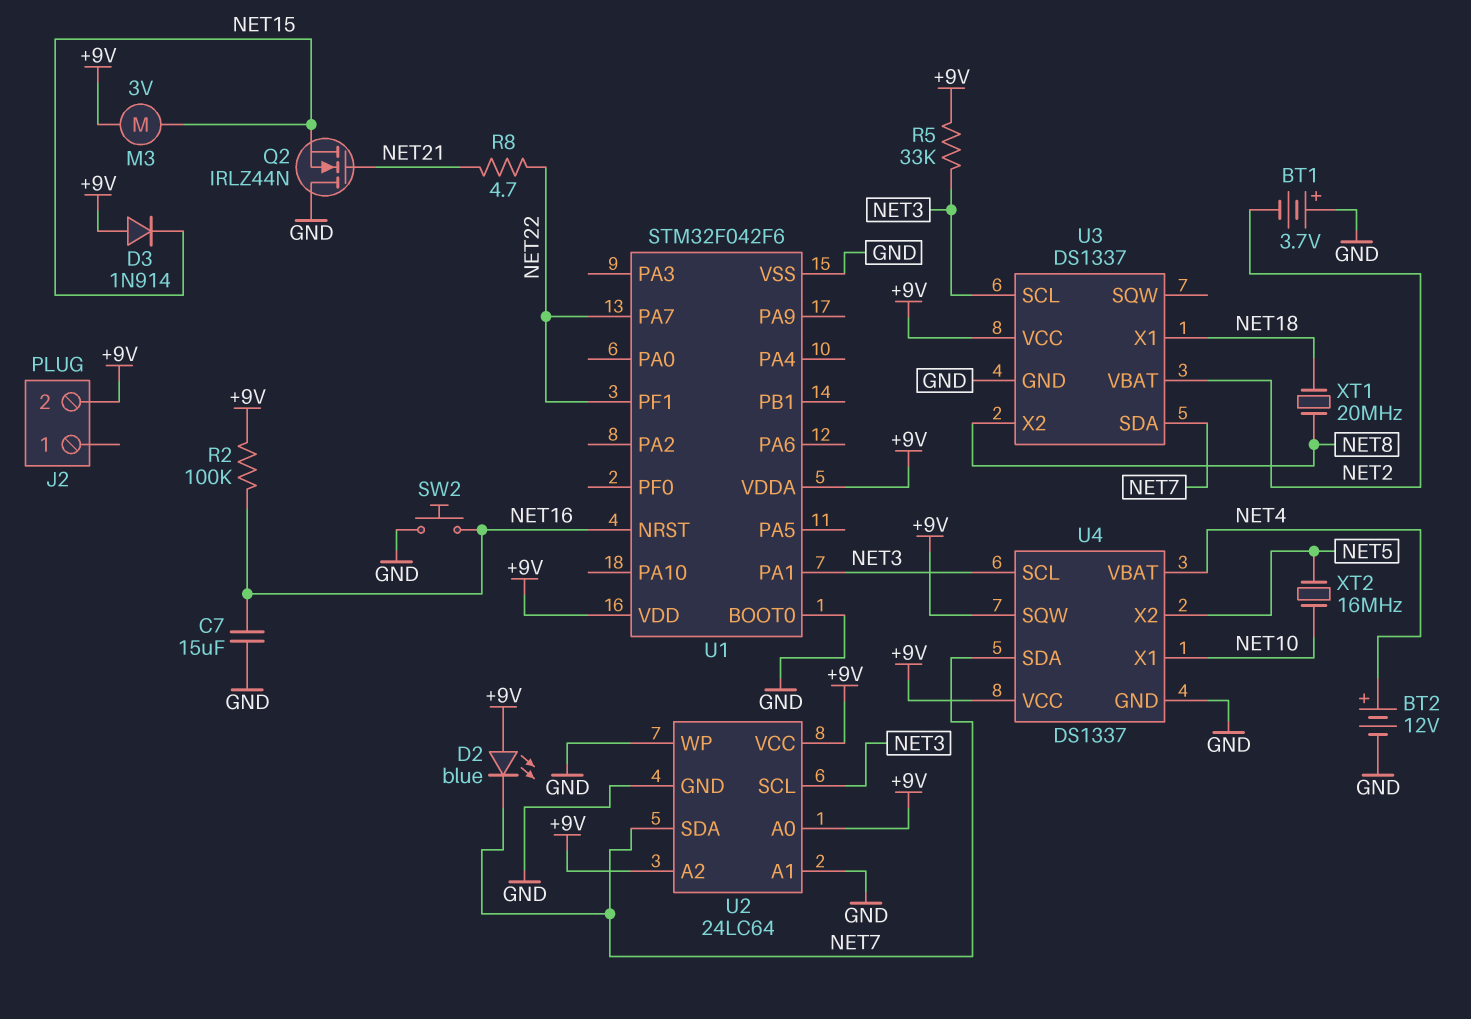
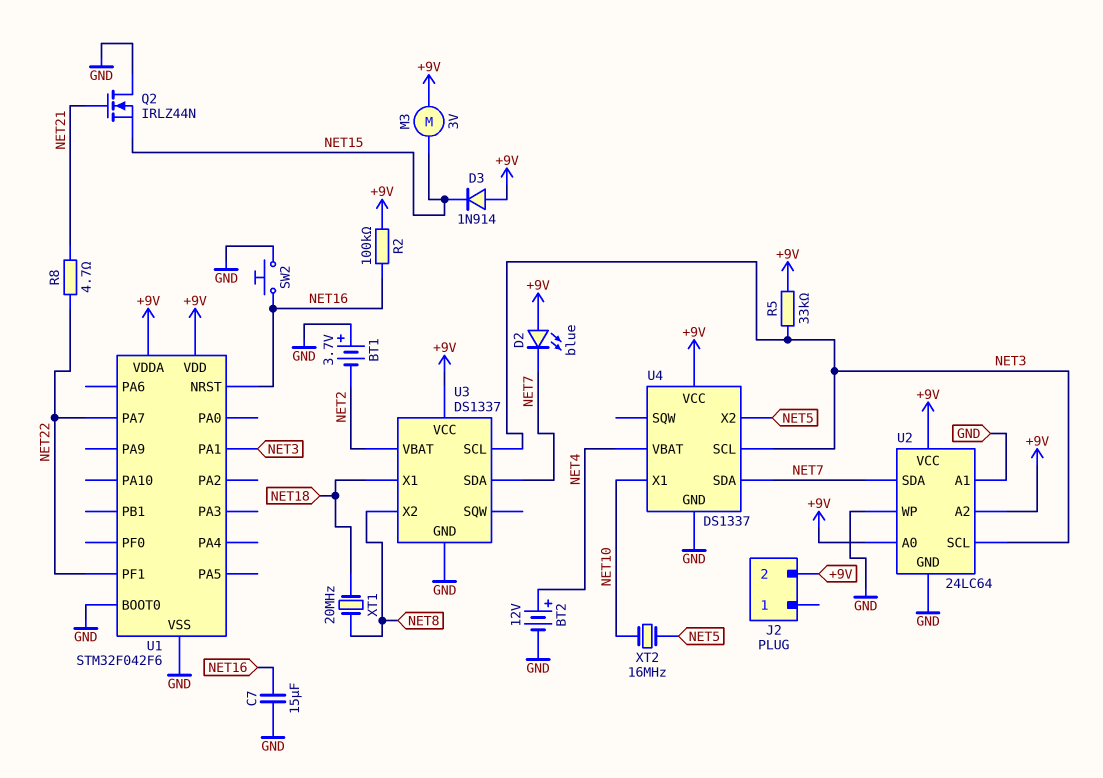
U4 pin SQW: +9V -> none

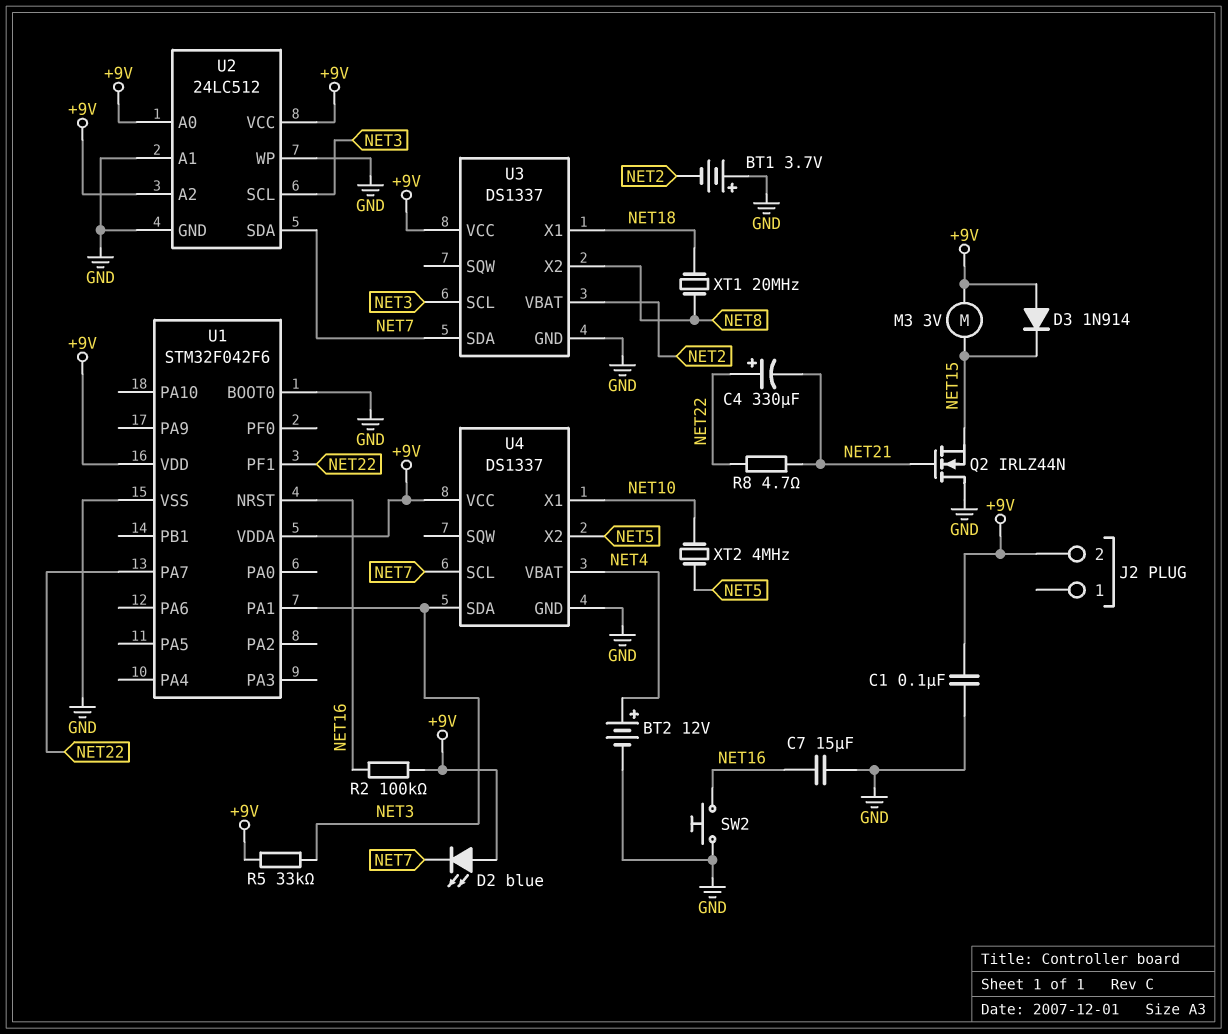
C1: none -> 100nF (+9V, GND)
C4: none -> 330uF (plus NET22, minus NET21)
U2: 24LC64 -> 24LC512
U4 pin SCL: NET3 -> NET7
U4 pin SDA: NET7 -> NET3
XT2: 16MHz (NET5, NET10) -> 4MHz (NET5, NET10)

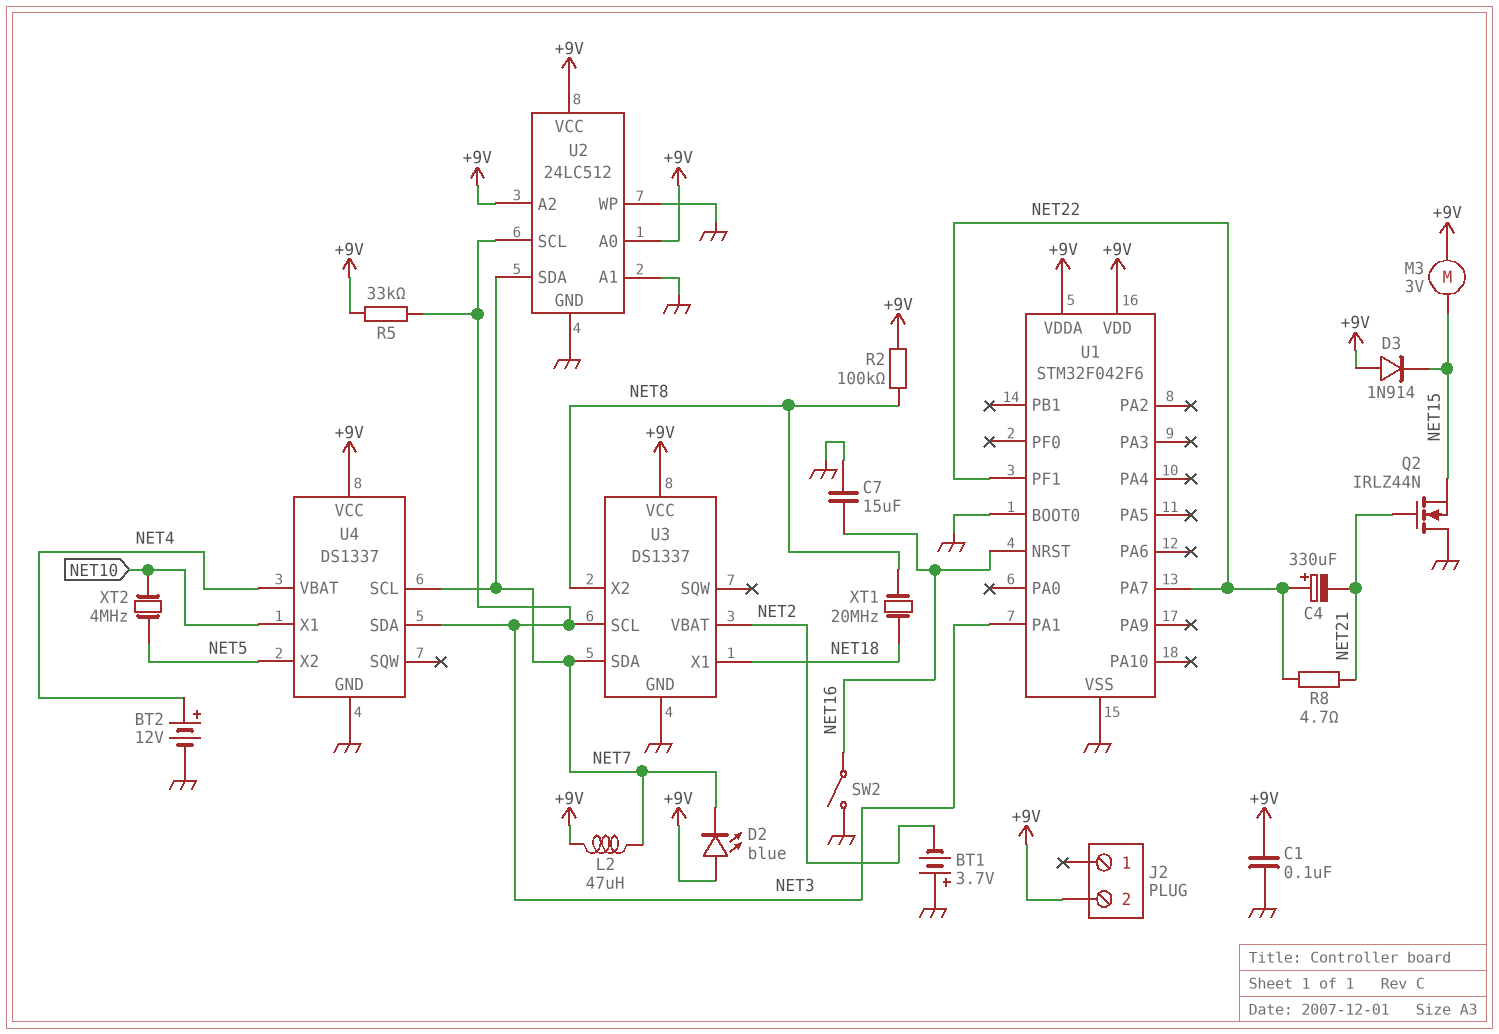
L2: none -> 47uH (+9V, NET7)
R2: 100k (+9V, NET16) -> 100k (+9V, NET8)
SW2: button (GND, NET16) -> switch (GND, NET16)

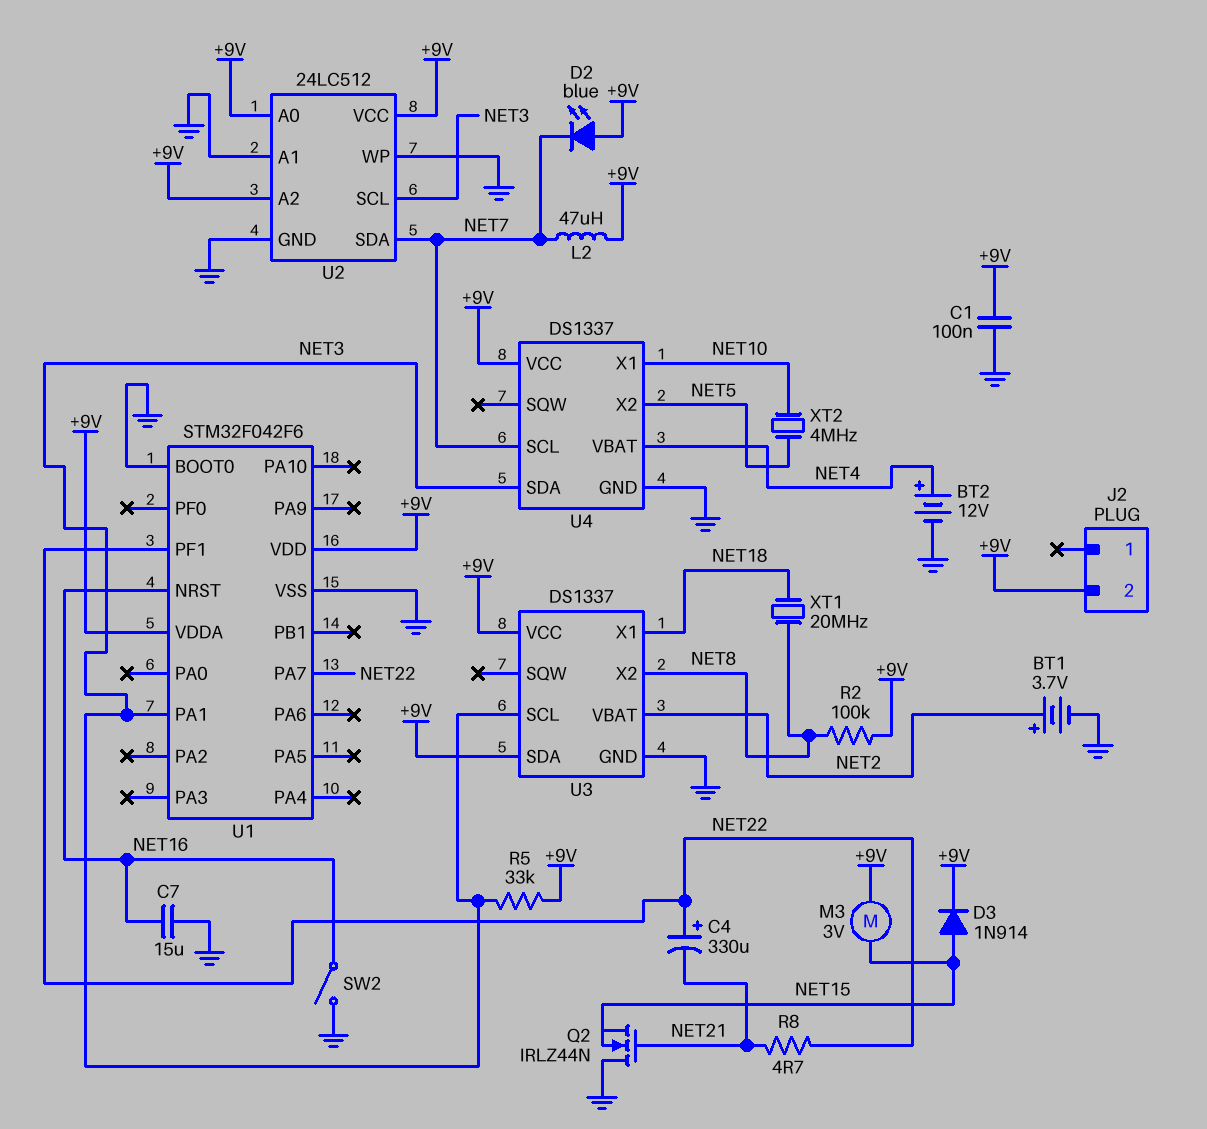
BT1: 3.7V (plus GND, minus NET2) -> 3.7V (plus NET2, minus GND)
D3: diode 1N914 (A +9V, K NET15) -> diode 1N914 (A NET15, K +9V)
U3 pin SDA: NET7 -> +9V

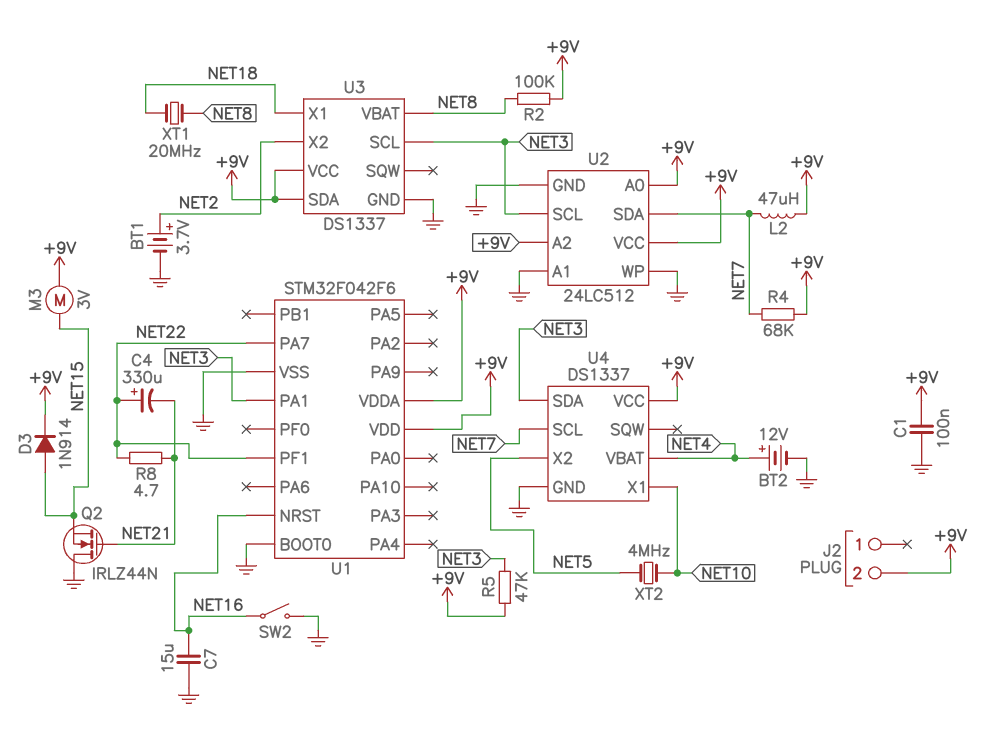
D2: LED blue (A +9V, K NET7) -> none
R4: none -> 68k (+9V, NET7)
R5: 33k (+9V, NET3) -> 47k (+9V, NET3)
U3 pin VBAT: NET2 -> NET8
U3 pin X2: NET8 -> NET2

